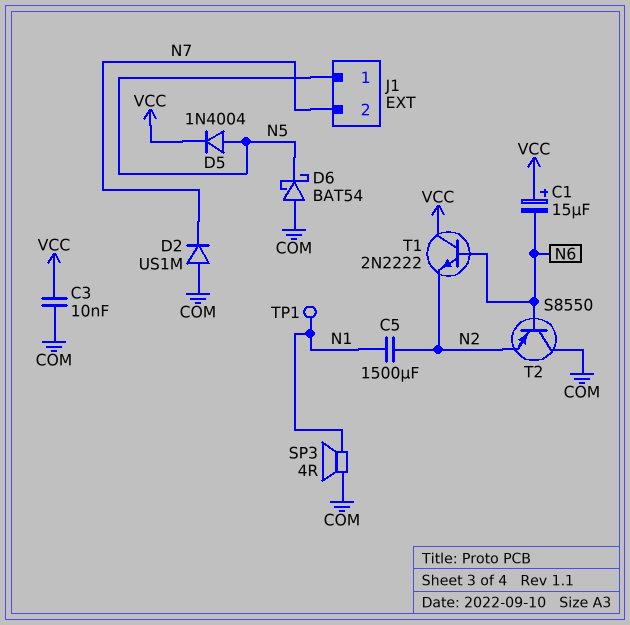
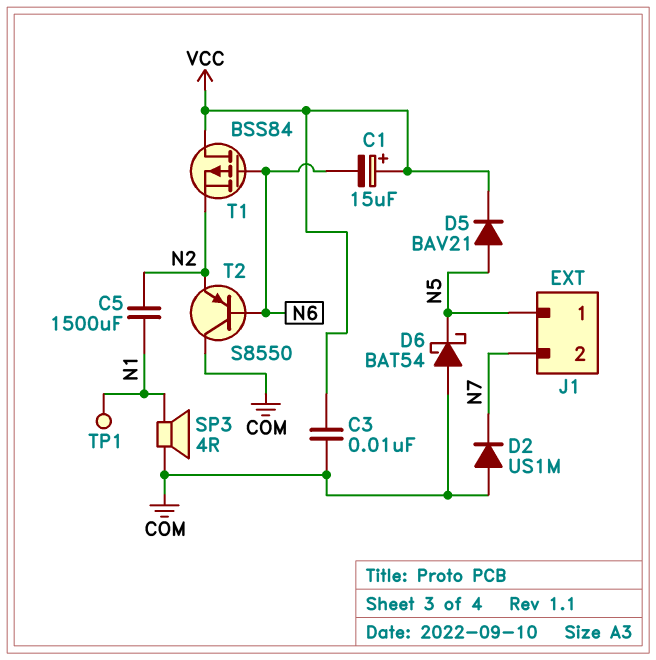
D5: diode 1N4004 (A N5, K VCC) -> diode BAV21 (A N5, K VCC)
T1: NPN 2N2222 (B N6, C VCC, E N2) -> PMOS BSS84 (G N6, D VCC, S N2)

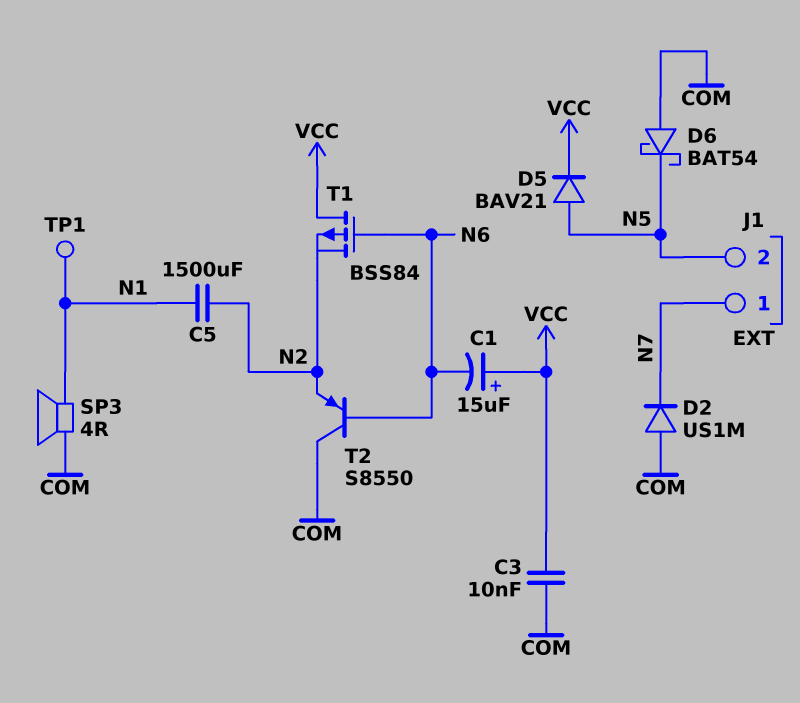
J1 pin 1: N5 -> N7
J1 pin 2: N7 -> N5

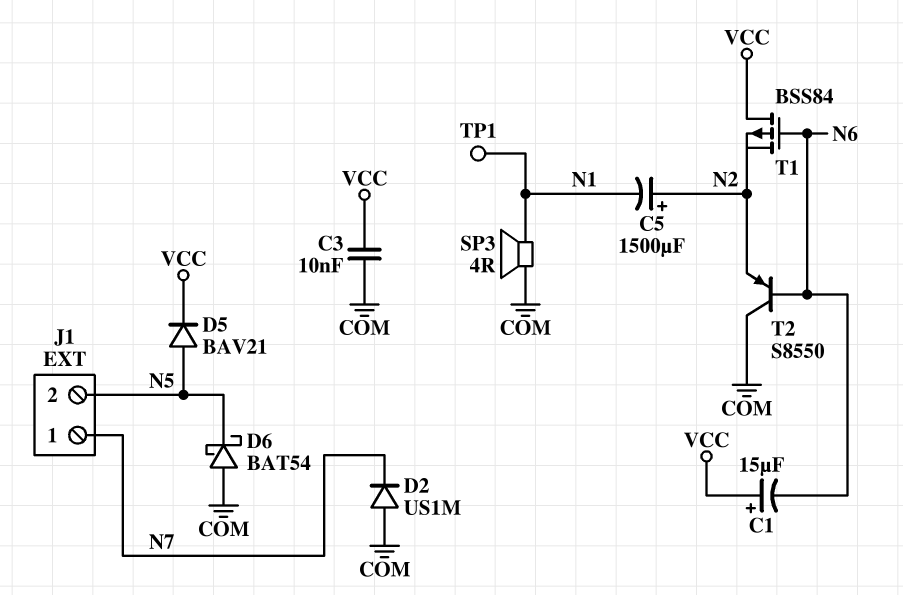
C5: 1500uF (N1, N2) -> 1500uF (plus N2, minus N1)

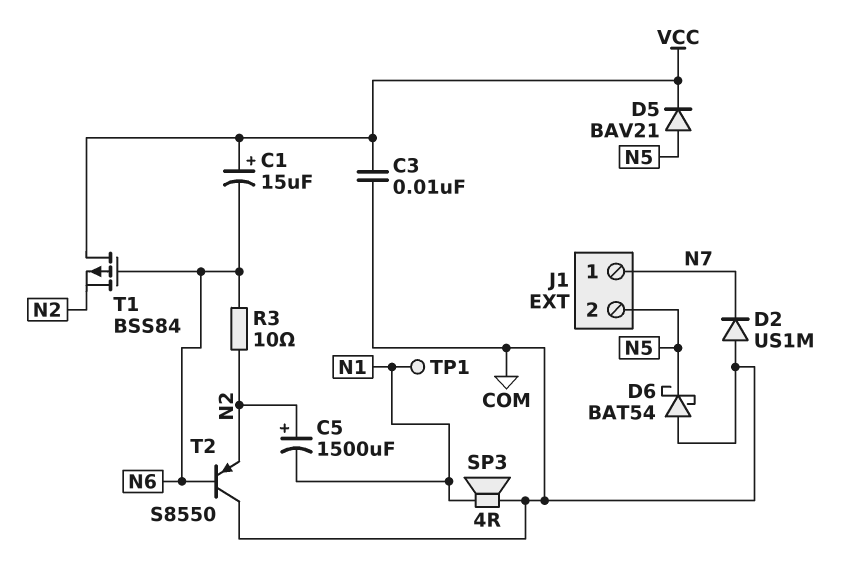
R3: none -> 10 (N2, N6)

